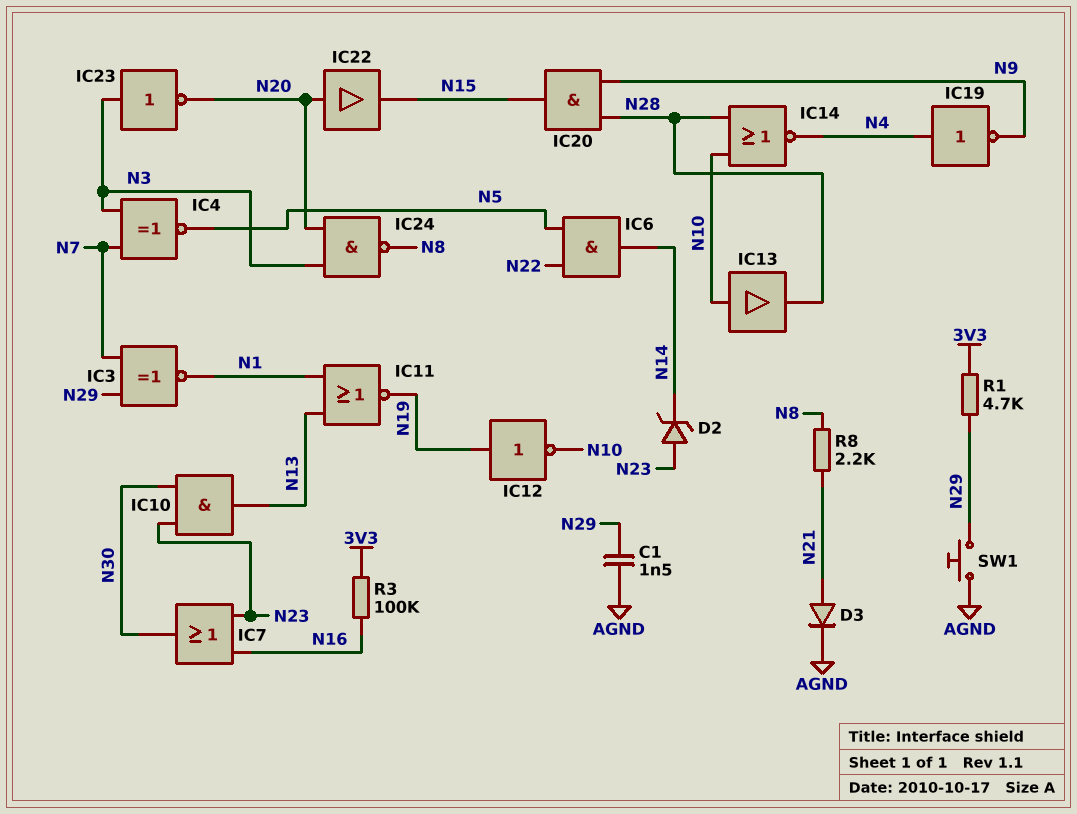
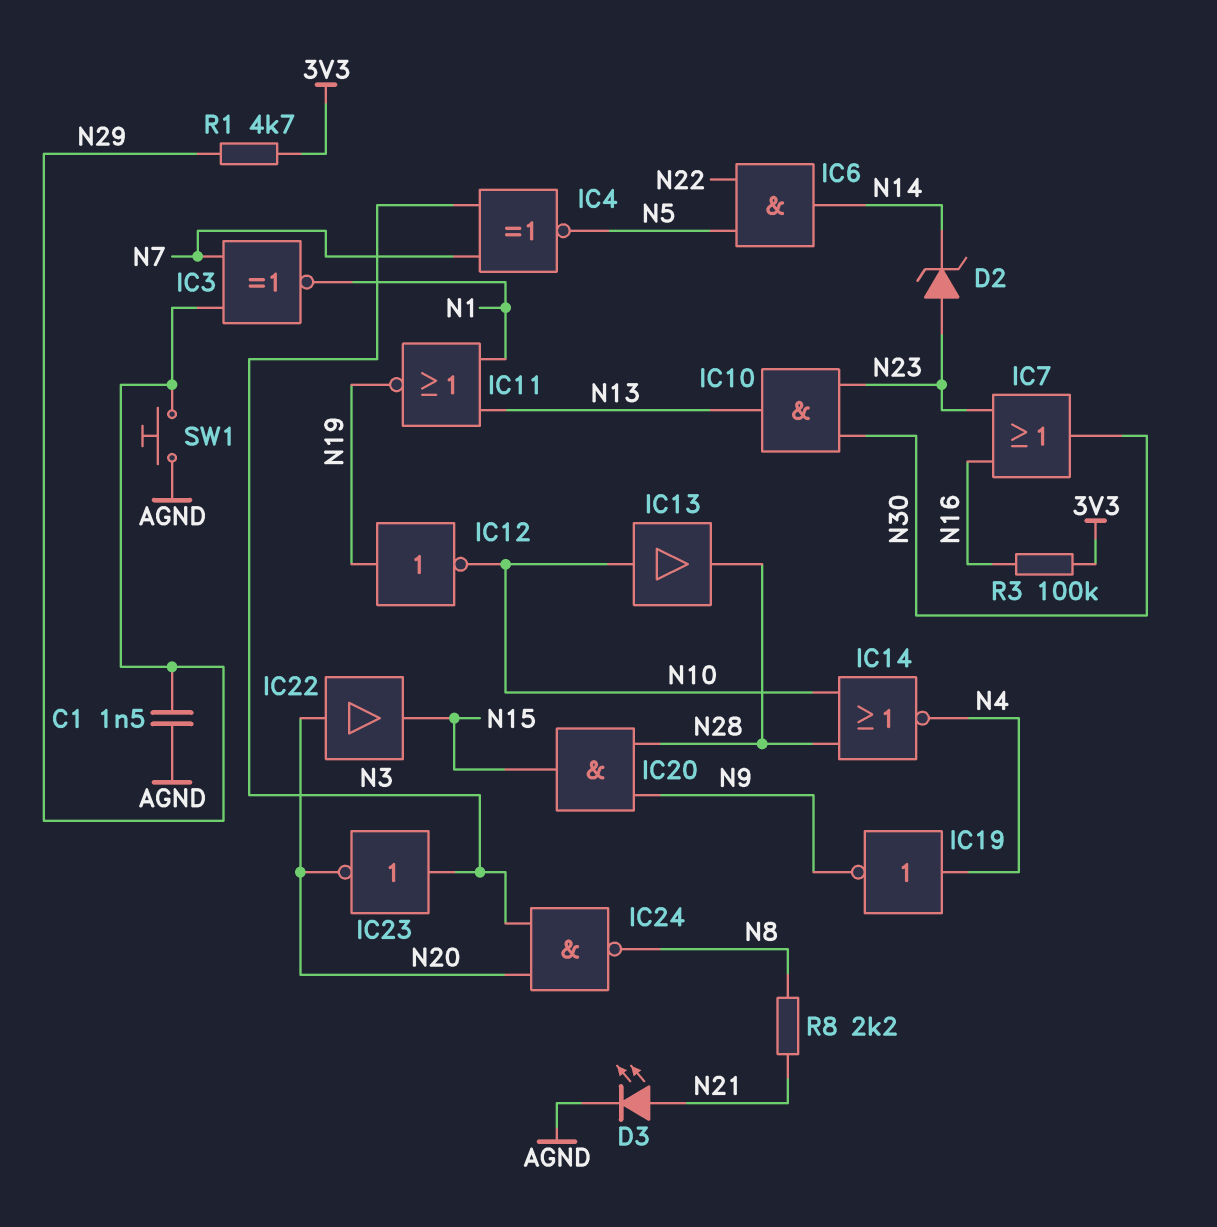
D3: diode (A N21, K AGND) -> LED (A N21, K AGND)

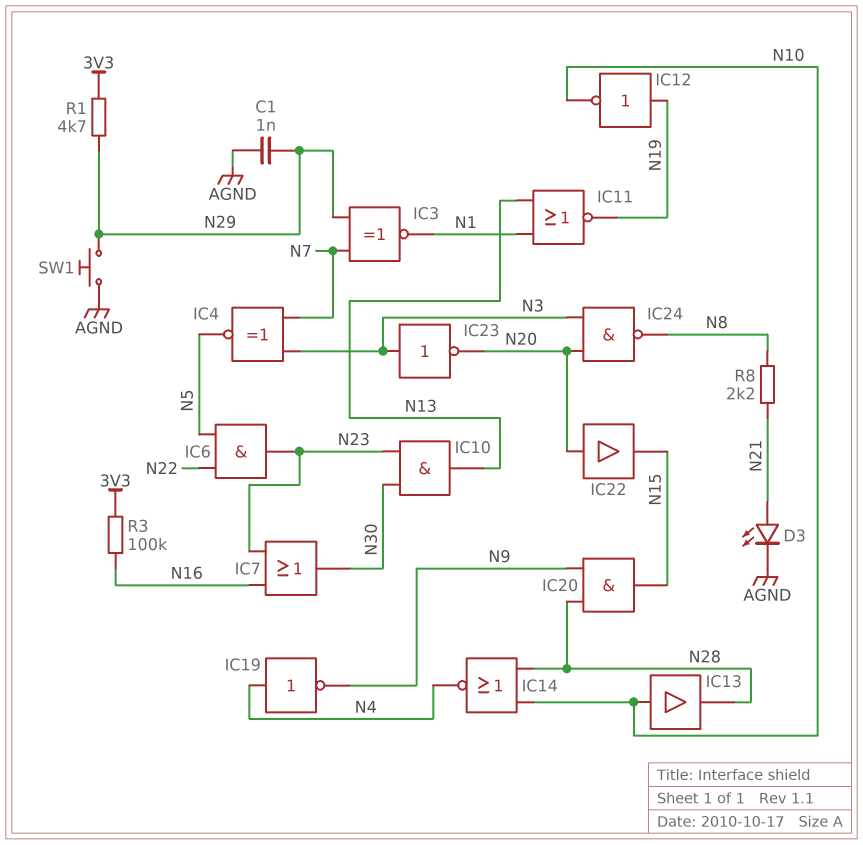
C1: 1.5nF (AGND, N29) -> 1nF (AGND, N29)
D2: zener (A N23, K N14) -> none
IC6: AND (in N5, in N22, out N14) -> AND (in N5, in N22, out N23)

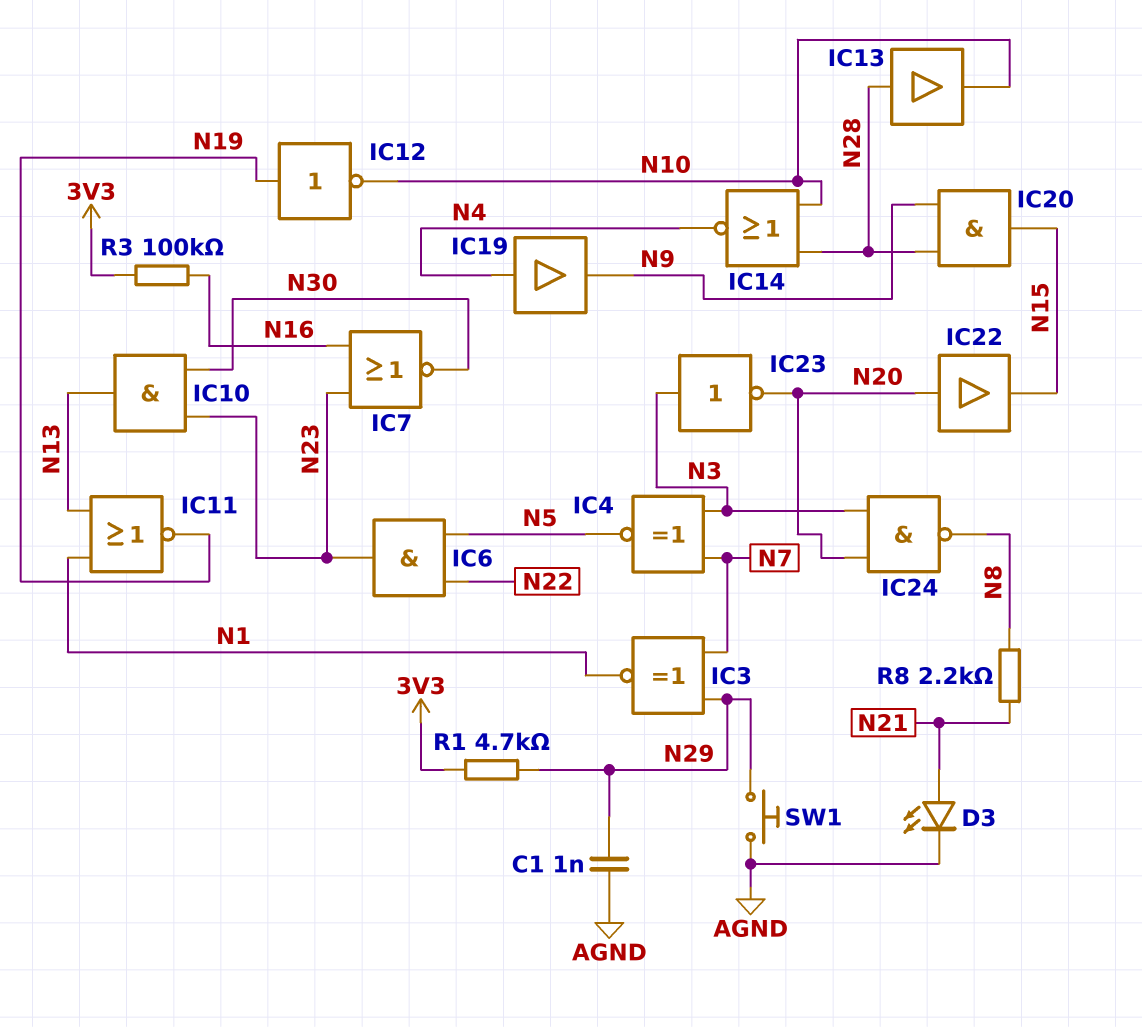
IC7: OR (in N16, in N23, out N30) -> NOR (in N16, in N23, out N30)
IC13: buffer (in N10, out N28) -> buffer (in N28, out N10)
IC19: NOT (in N4, out N9) -> buffer (in N4, out N9)

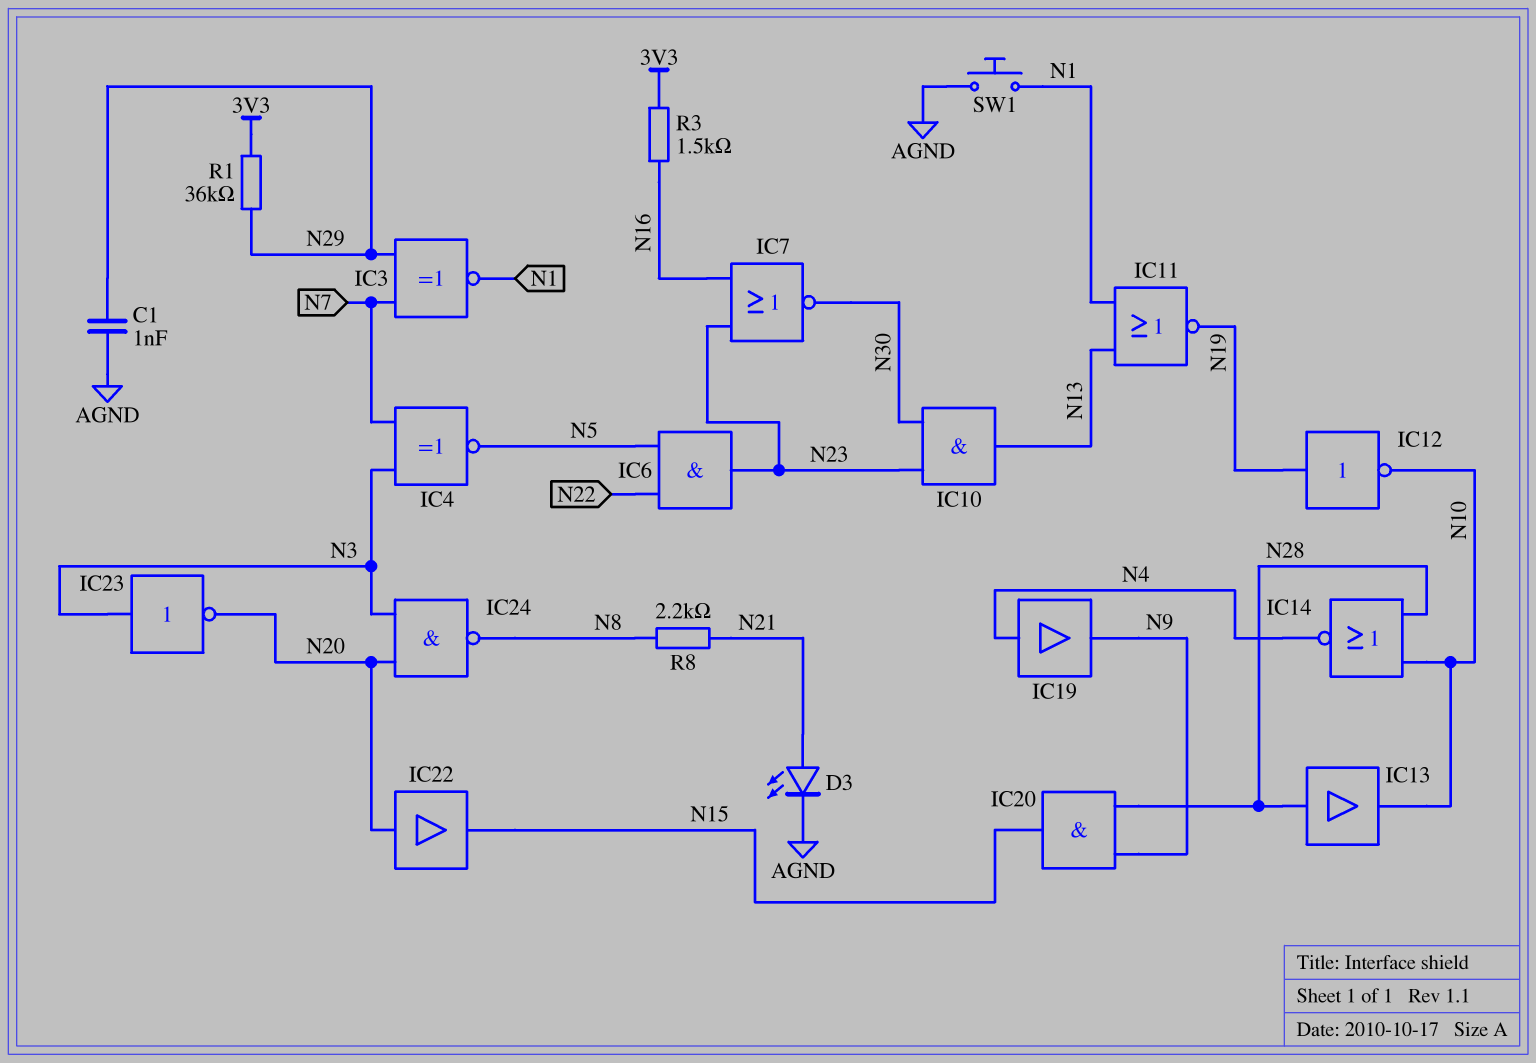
R1: 4.7k (3V3, N29) -> 36k (3V3, N29)
R3: 100k (3V3, N16) -> 1.5k (3V3, N16)
SW1: button (AGND, N29) -> button (AGND, N1)

